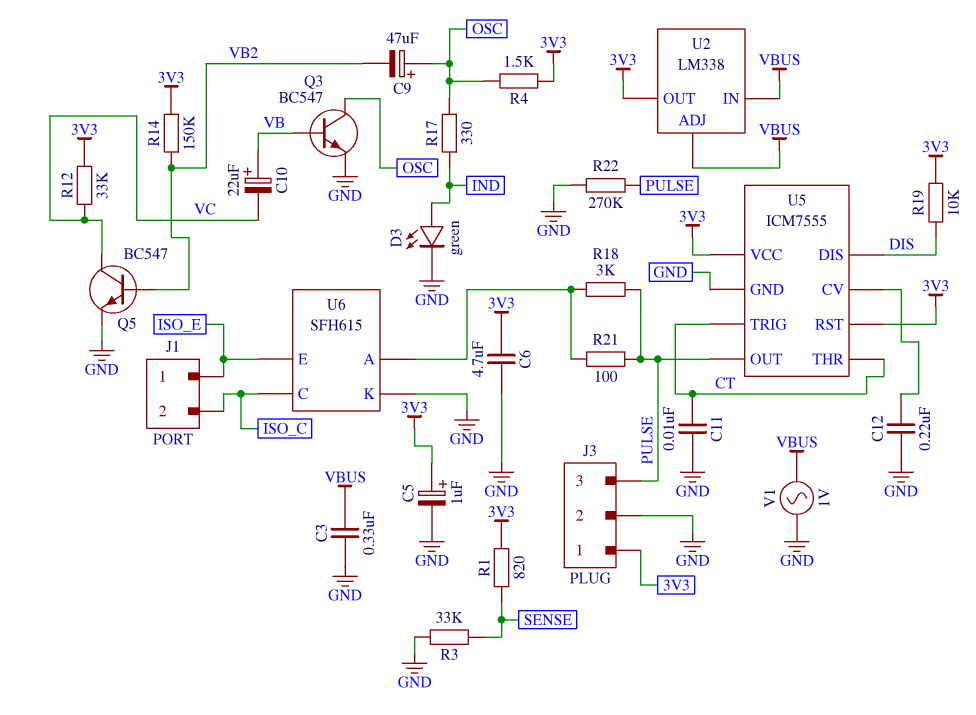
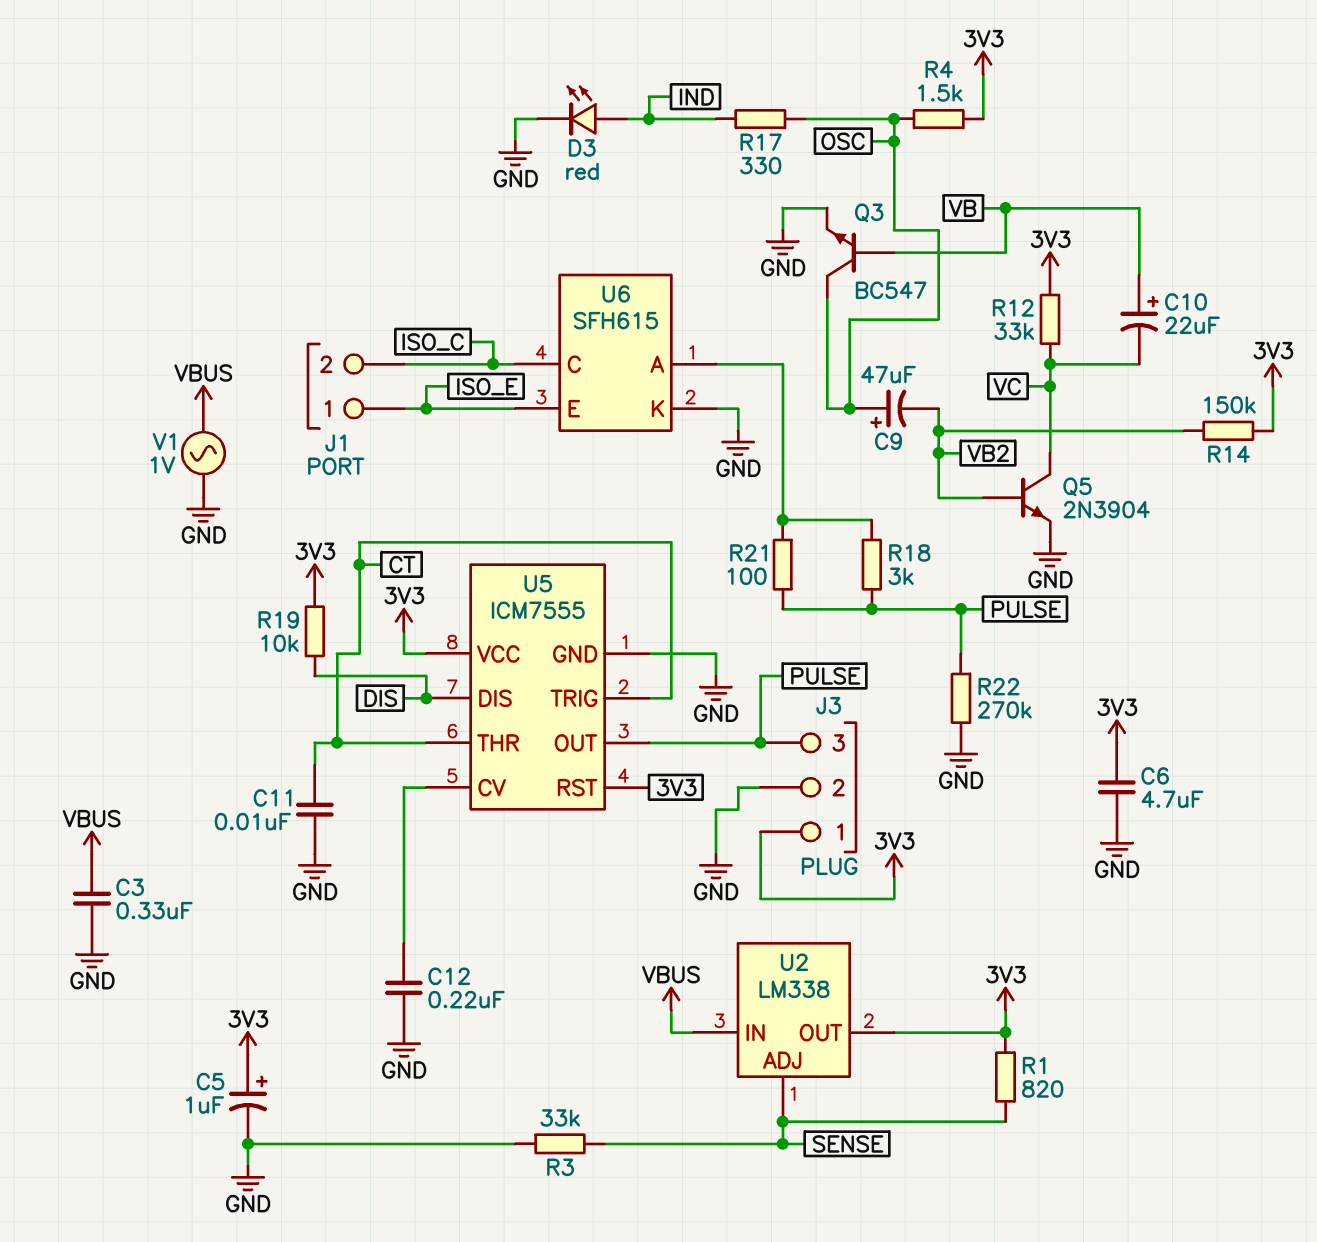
D3: LED green (A IND, K GND) -> LED red (A IND, K GND)
Q5: NPN BC547 (B VB2, C VC, E GND) -> NPN 2N3904 (B VB2, C VC, E GND)
U2 pin ADJ: VBUS -> SENSE

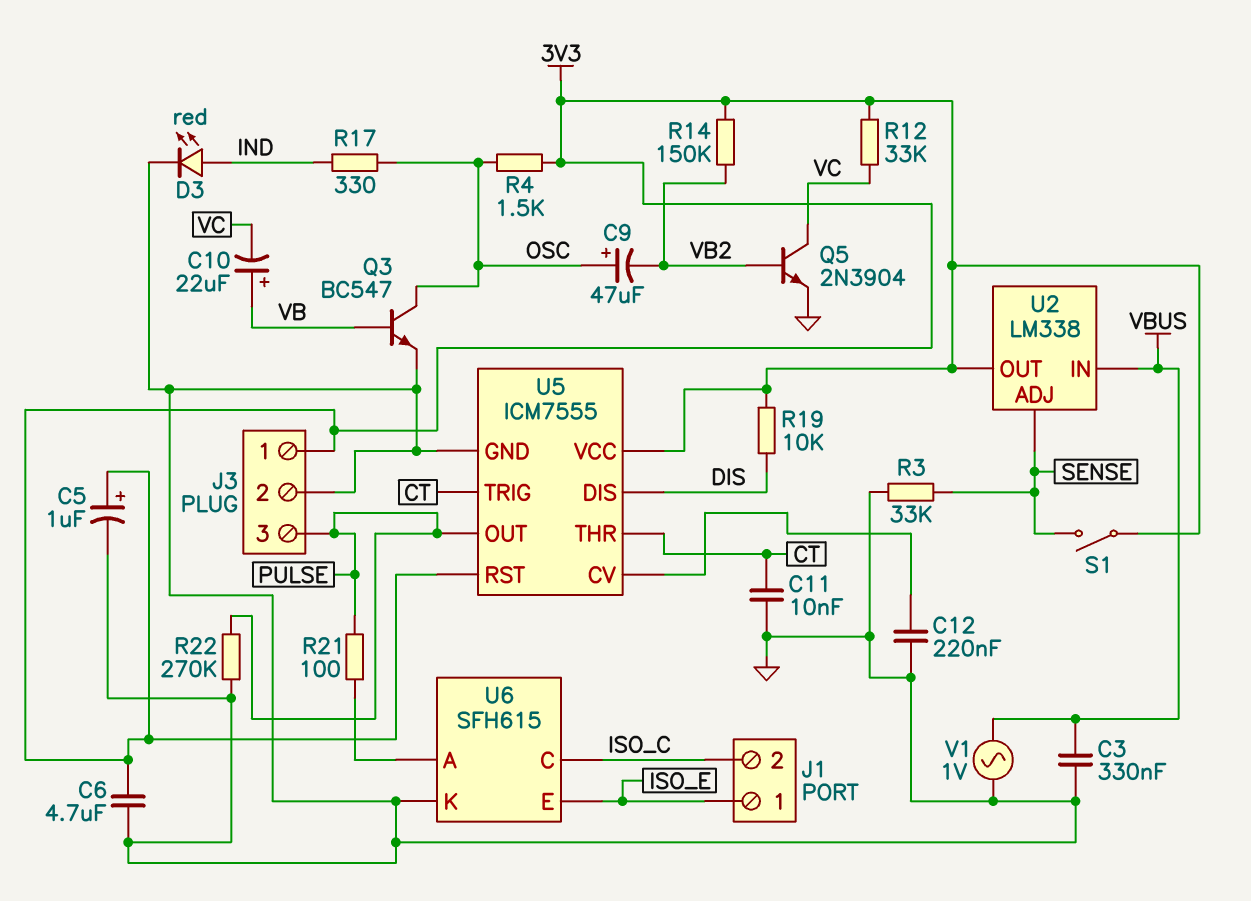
R1: 820 (3V3, SENSE) -> none
R18: 3k (PULSE, U6/A) -> none
S1: none -> switch (3V3, SENSE)

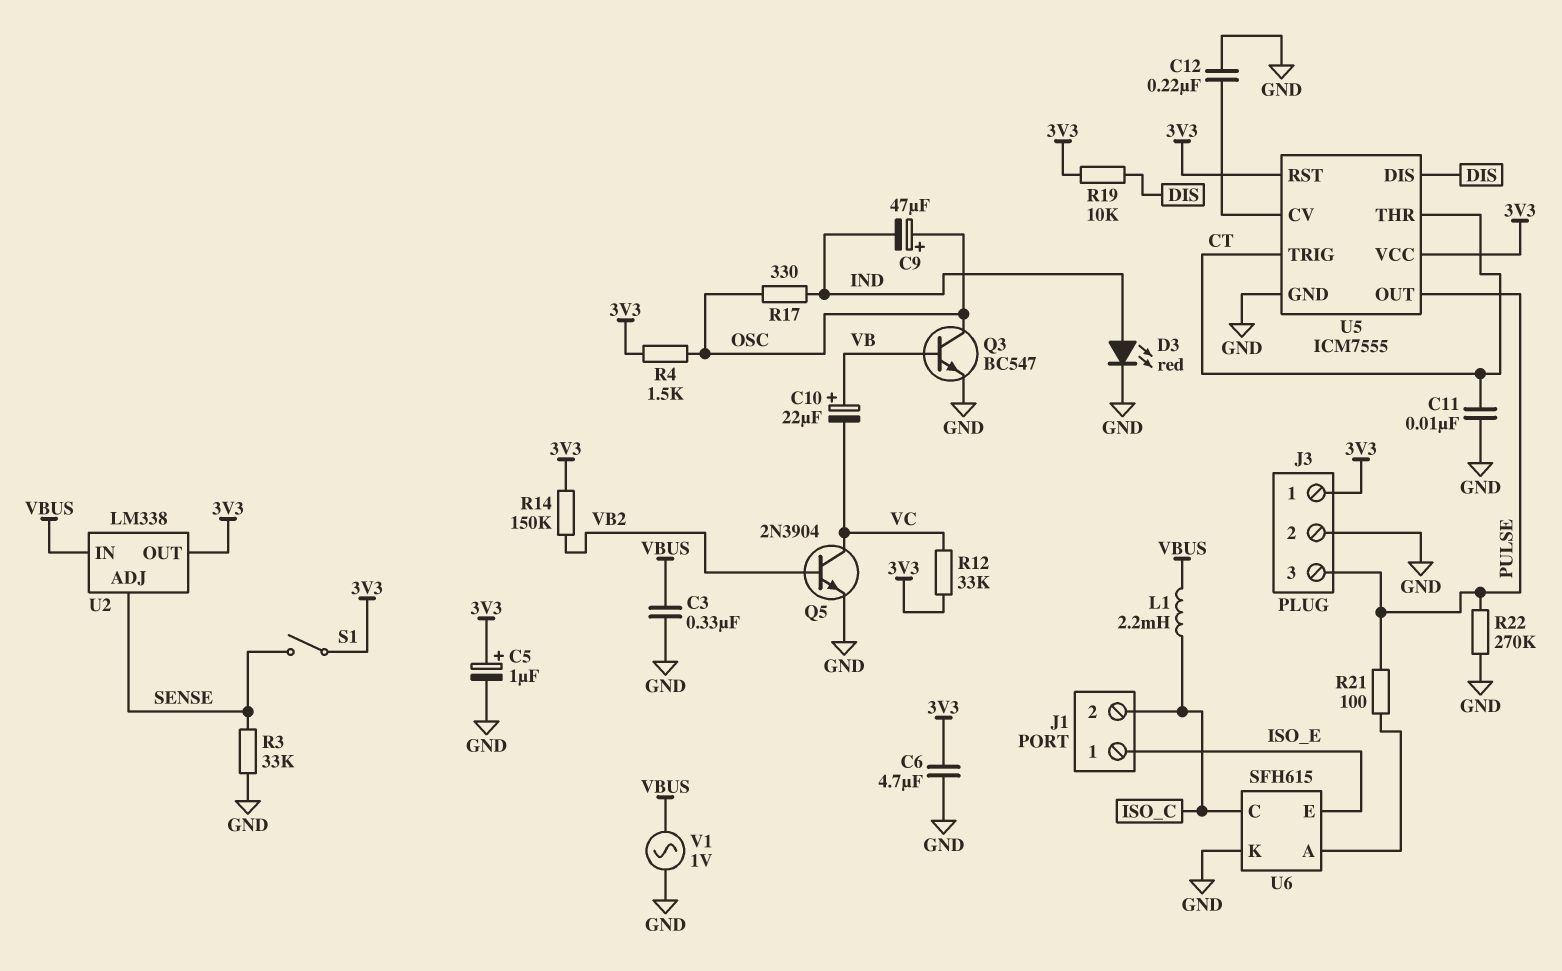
C9: 47uF (plus OSC, minus VB2) -> 47uF (plus OSC, minus IND)
L1: none -> 2.2mH (ISO_C, VBUS)

